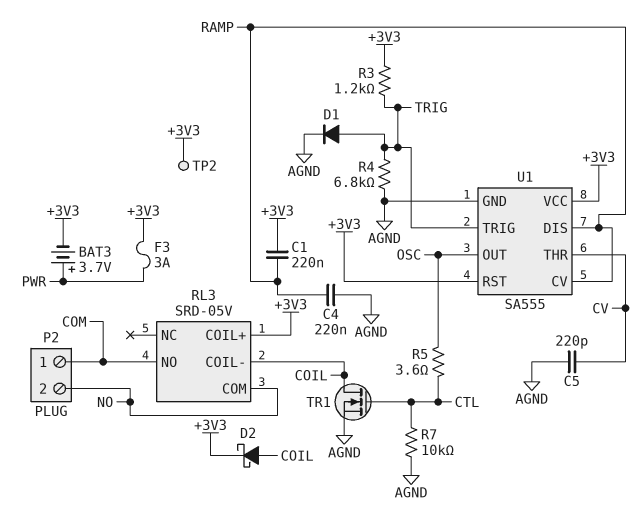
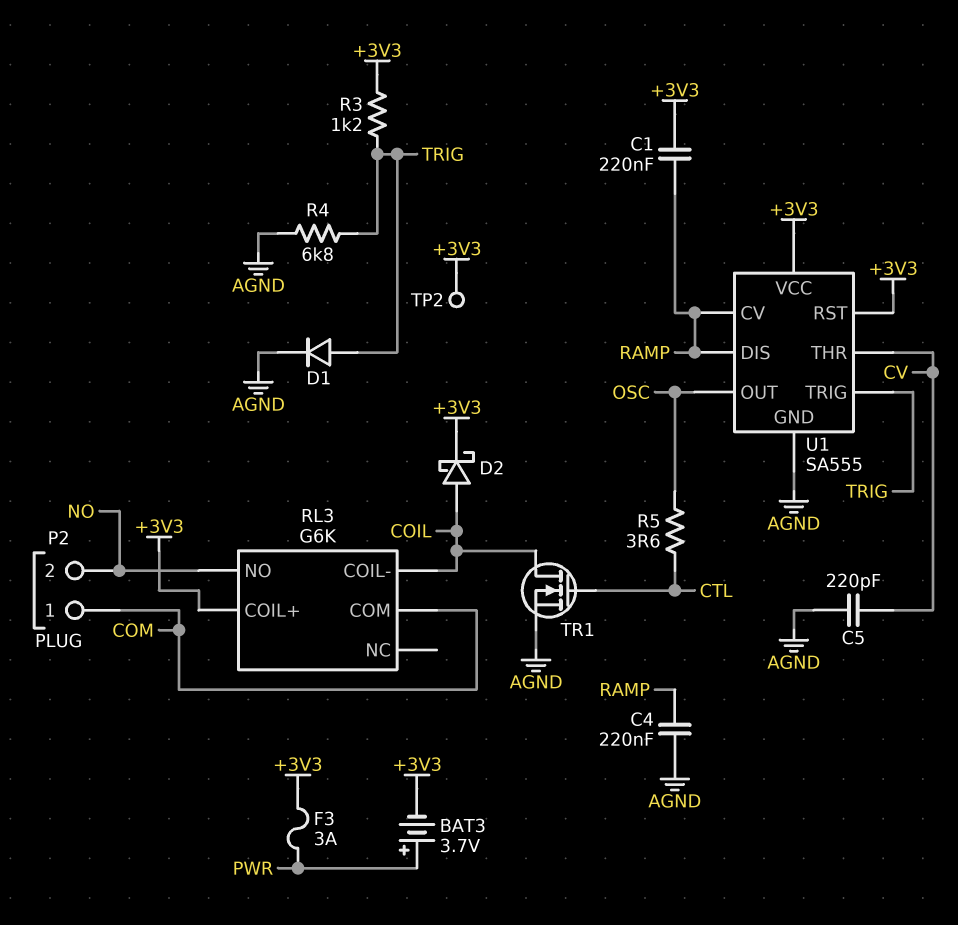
R7: 10k (AGND, CTL) -> none
RL3: SRD-05V -> G6K
RL3 pin COM: NO -> COM
RL3 pin NO: COM -> NO

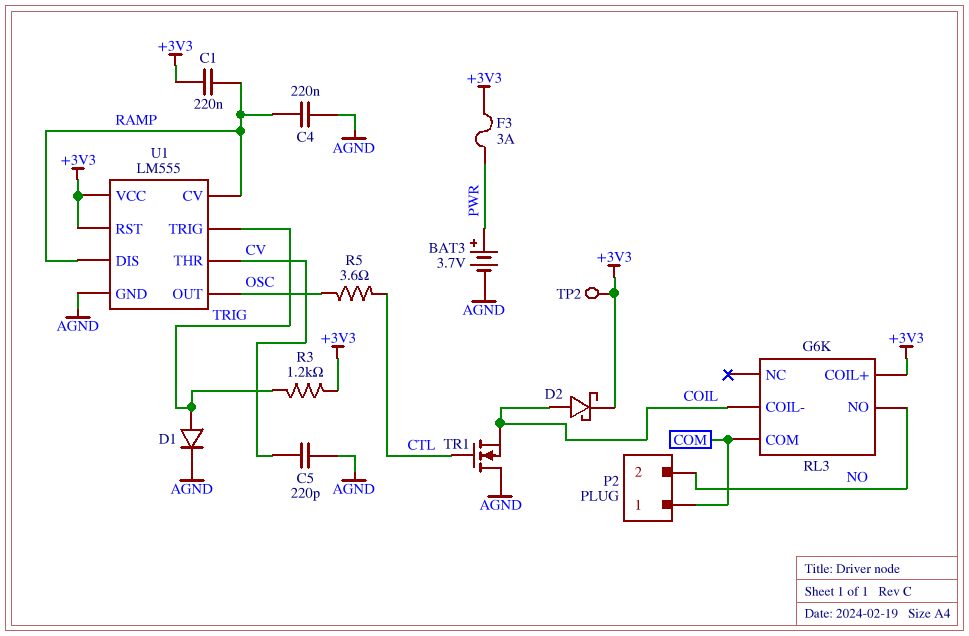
BAT3: 3.7V (plus PWR, minus +3V3) -> 3.7V (plus PWR, minus AGND)
R4: 6.8k (AGND, TRIG) -> none
TR1: NMOS (G CTL, D COIL, S AGND) -> NMOS (G CTL, D AGND, S COIL)
U1: SA555 -> LM555

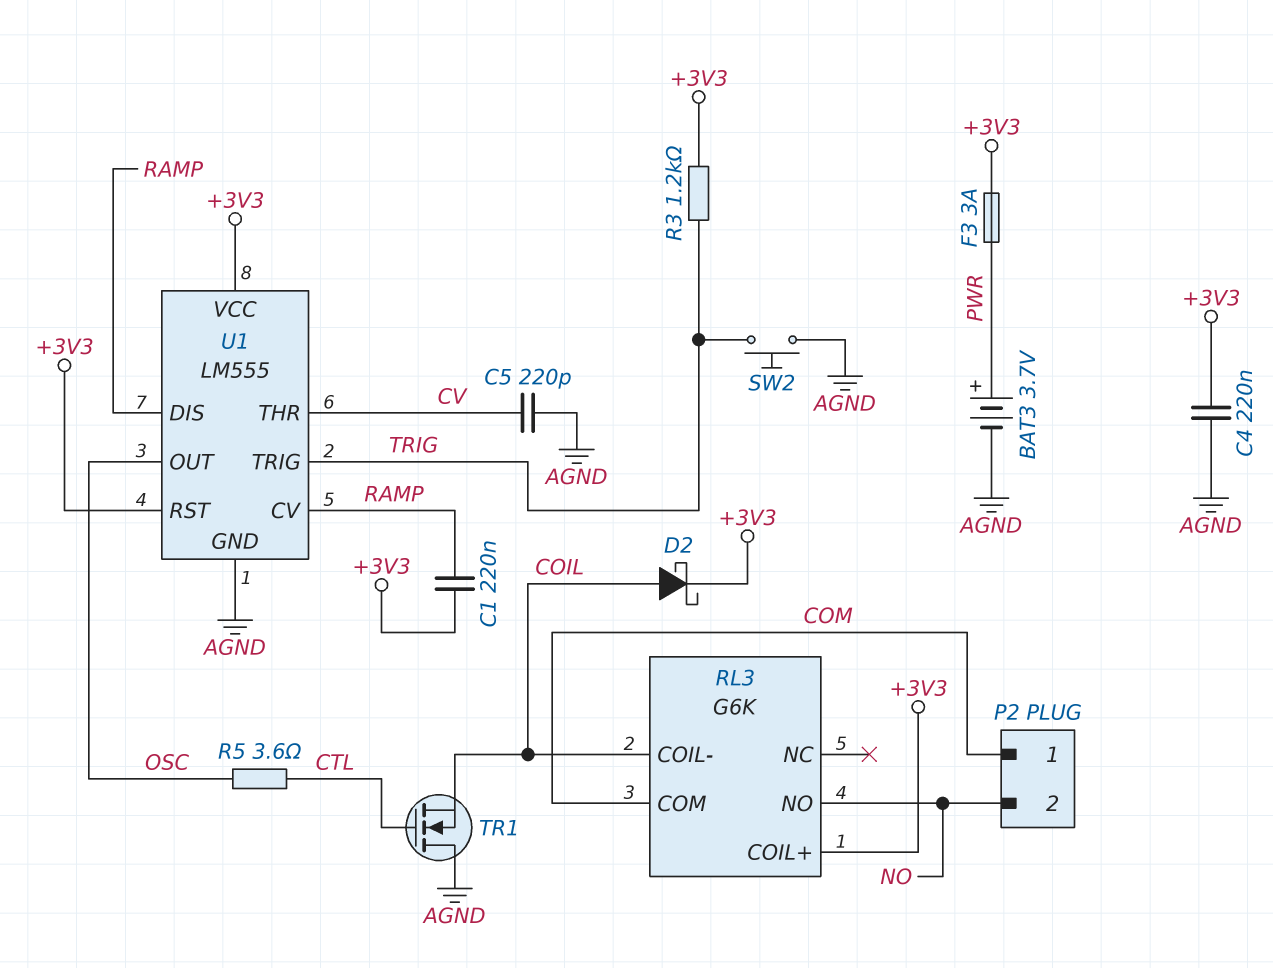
C4: 220nF (AGND, RAMP) -> 220nF (+3V3, AGND)
D1: diode (A TRIG, K AGND) -> none
SW2: none -> button (AGND, TRIG)
TP2: test point (+3V3) -> none

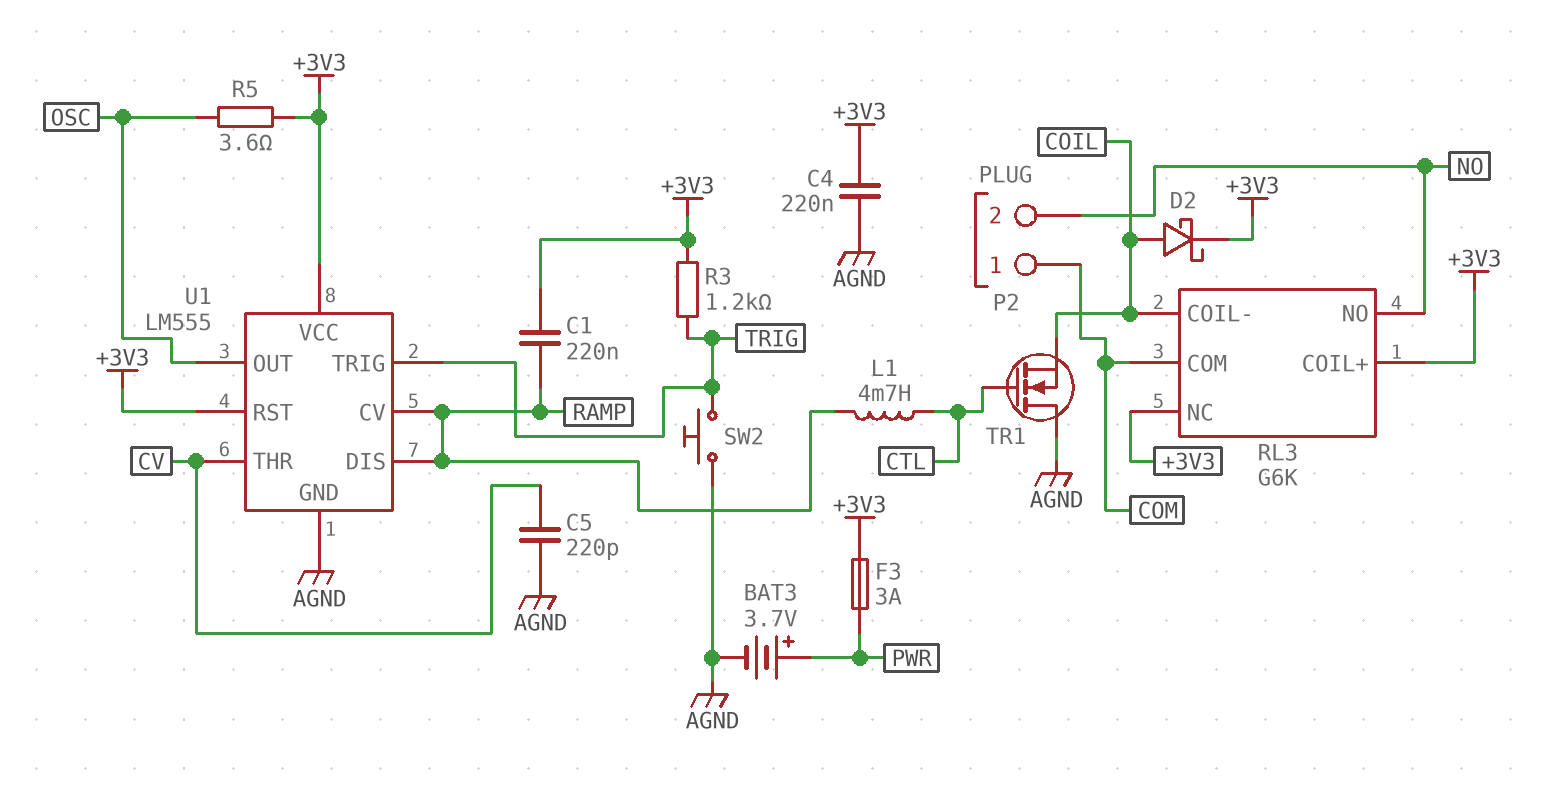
L1: none -> 4.7mH (CTL, RAMP)
R5: 3.6 (CTL, OSC) -> 3.6 (+3V3, OSC)
RL3 pin NC: none -> +3V3

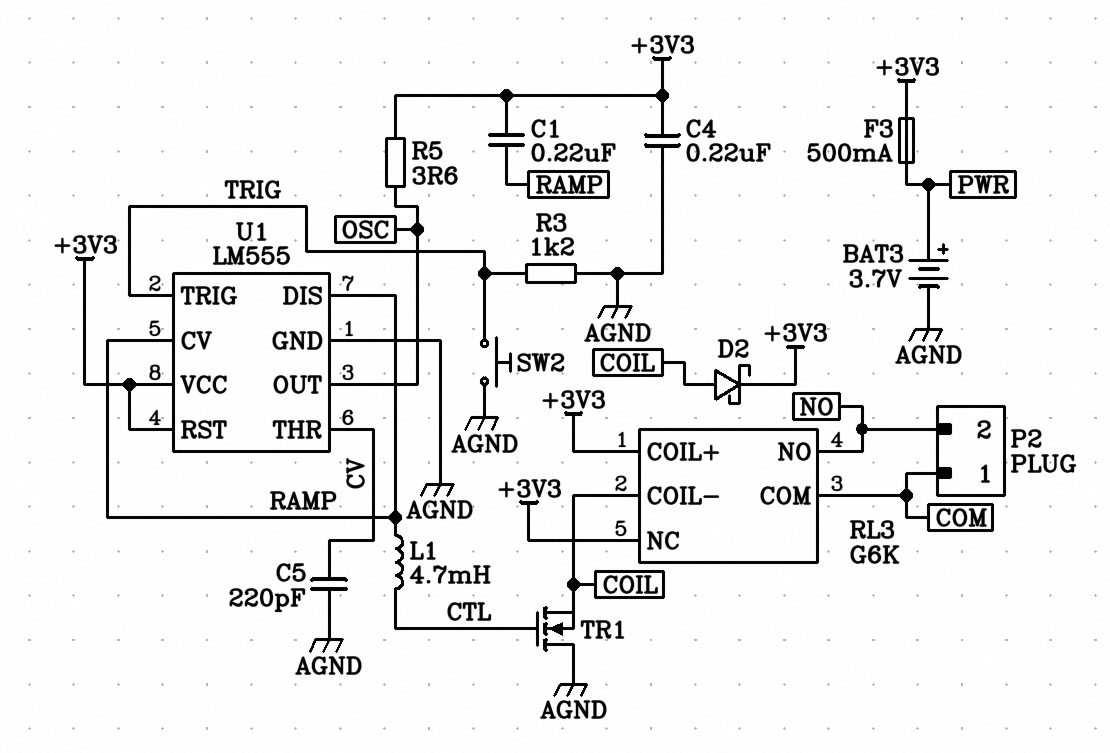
F3: 3A (+3V3, PWR) -> 500mA (+3V3, PWR)
R3: 1.2k (+3V3, TRIG) -> 1.2k (AGND, TRIG)

